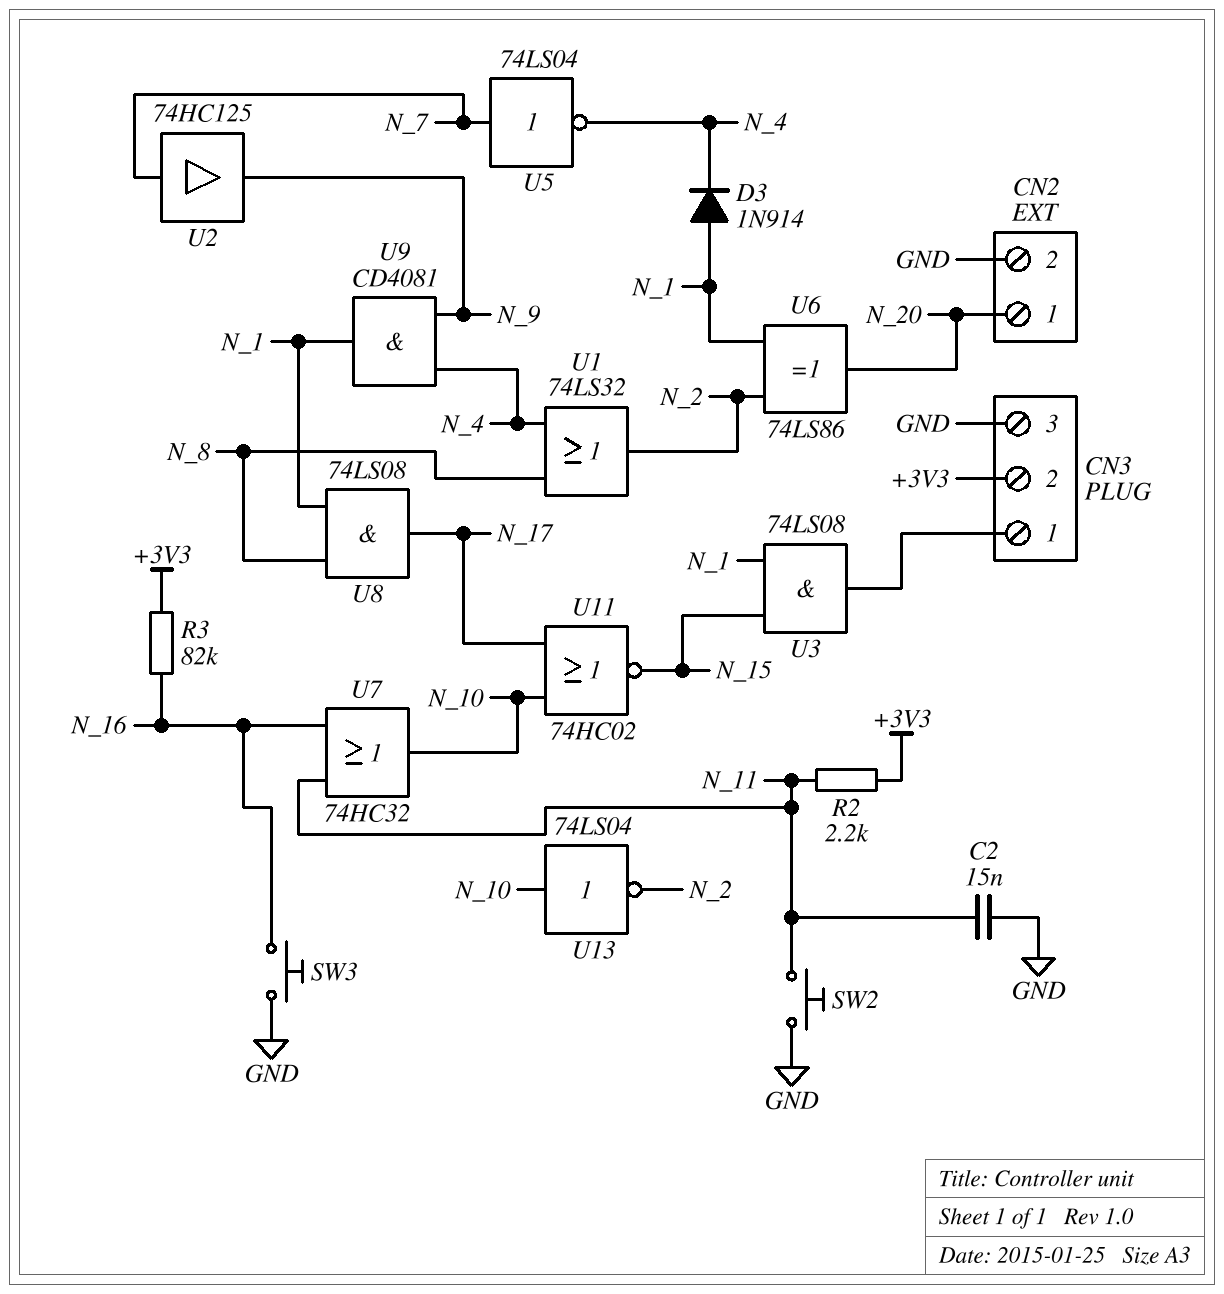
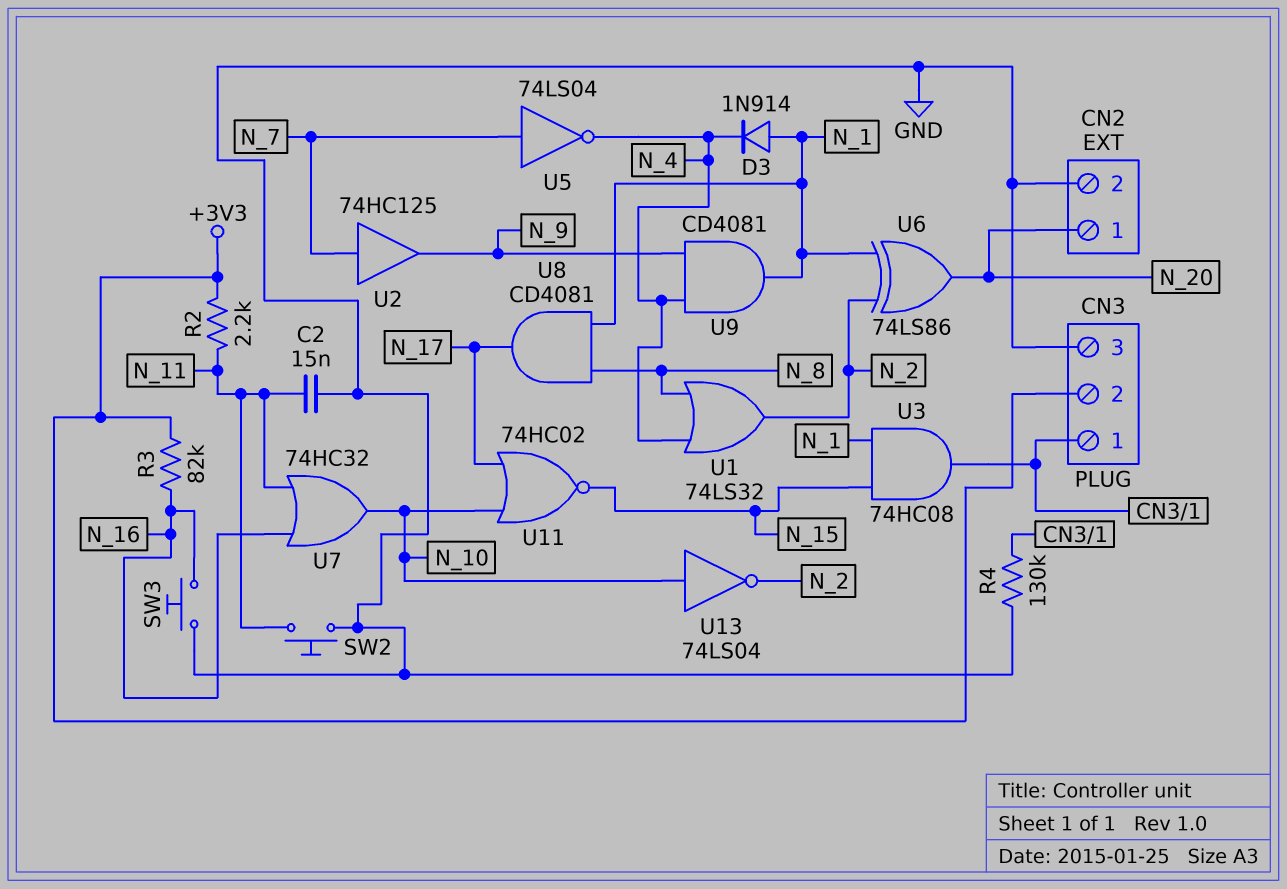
R4: none -> 130k (CN3/1, GND)
U3: AND 74LS08 (in N_1, in N_15, out CN3/1) -> AND 74HC08 (in N_1, in N_15, out CN3/1)
U8: AND 74LS08 (in N_1, in N_8, out N_17) -> AND CD4081 (in N_1, in N_8, out N_17)

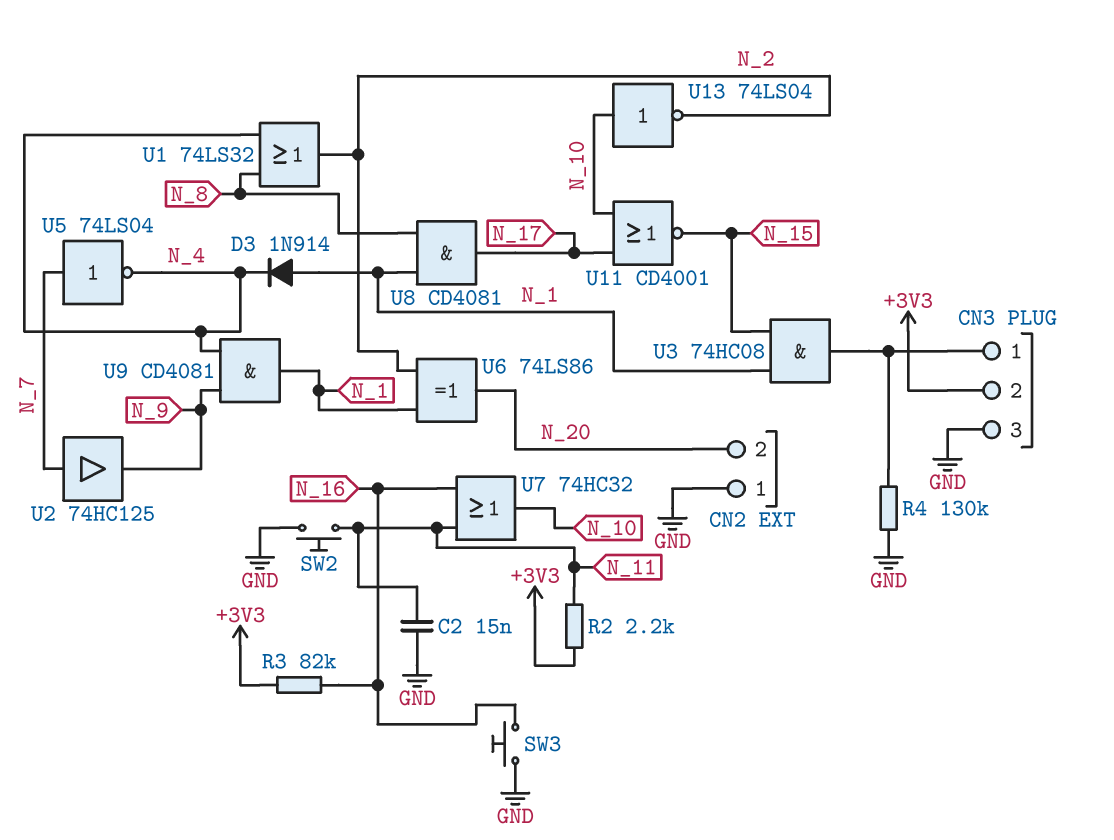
CN2 pin 1: N_20 -> GND
CN2 pin 2: GND -> N_20
U11: NOR 74HC02 (in N_10, in N_17, out N_15) -> NOR CD4001 (in N_10, in N_17, out N_15)

